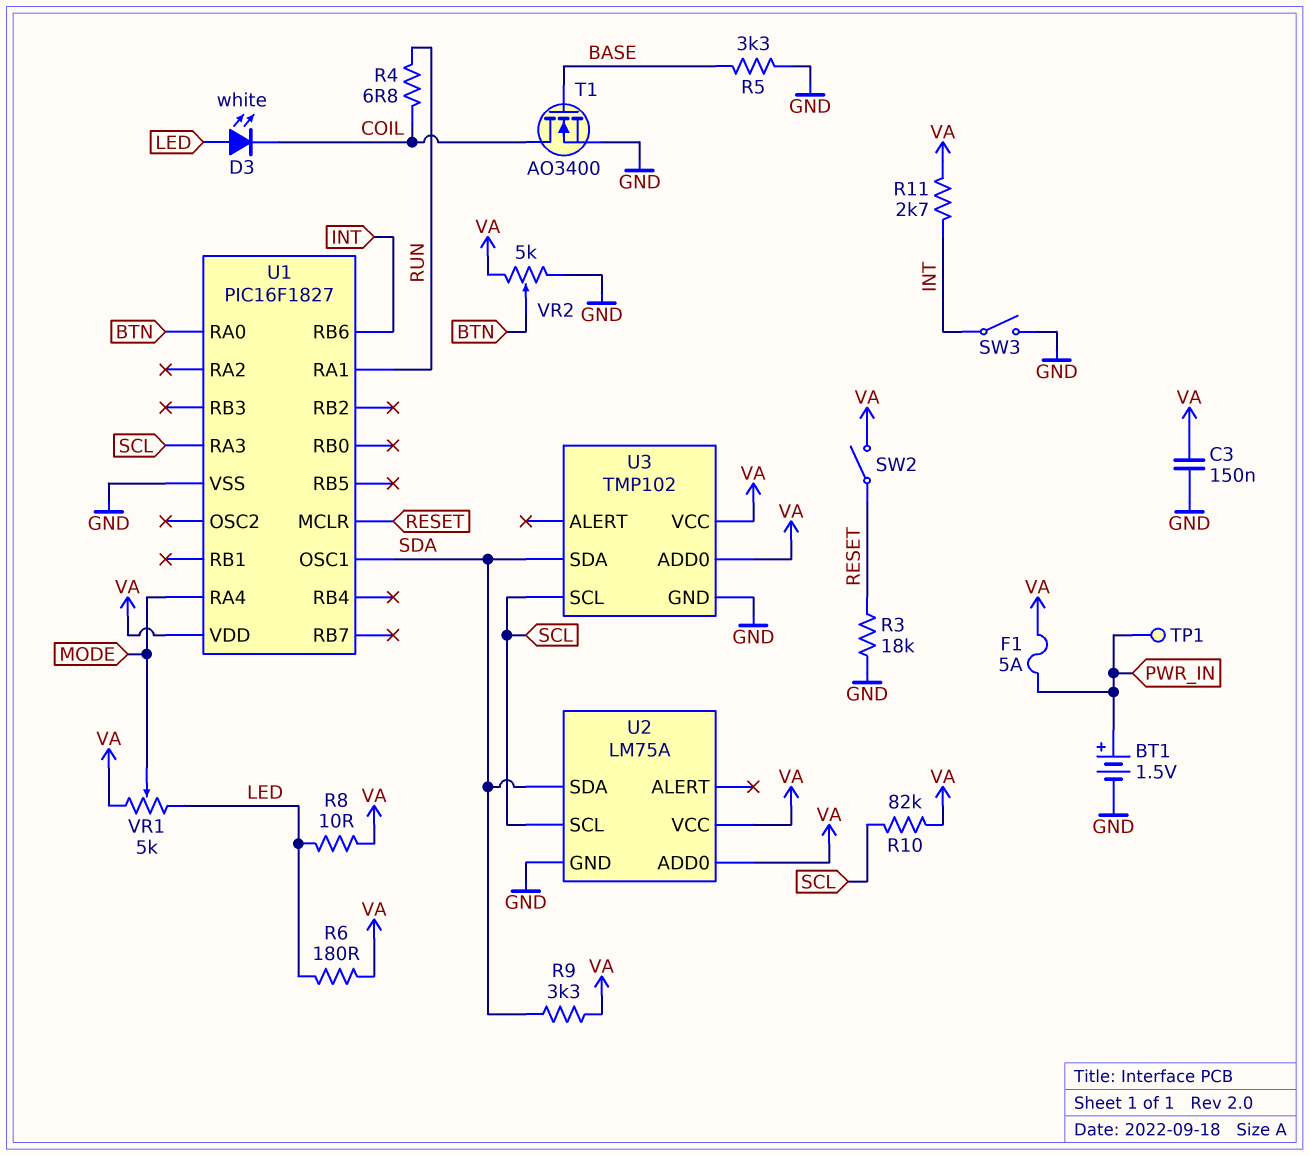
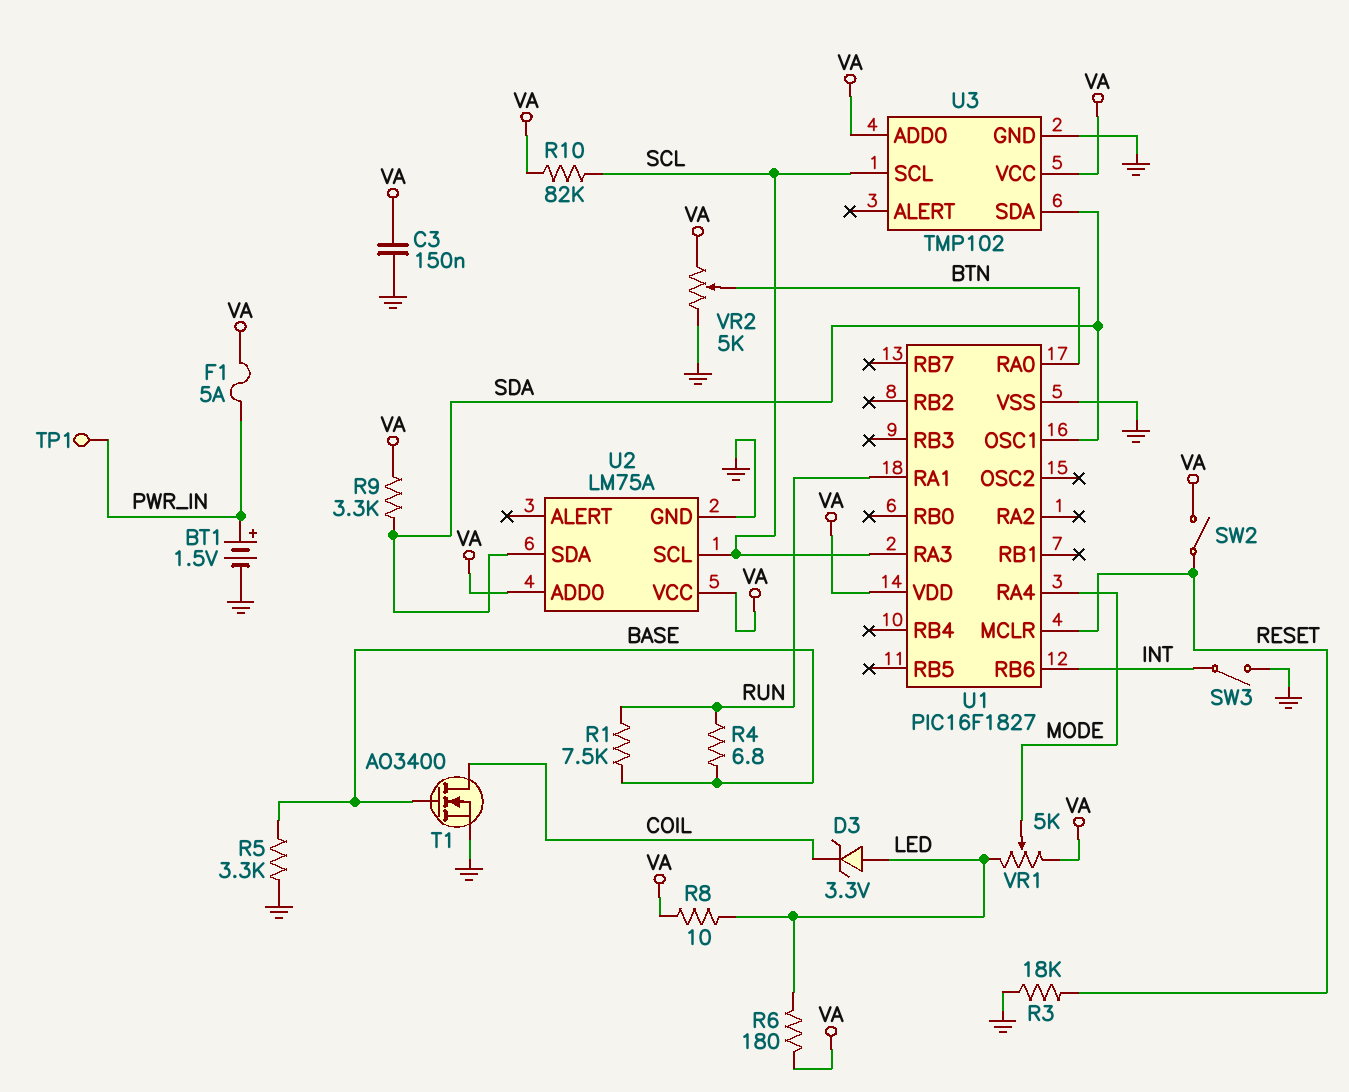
D3: LED white (A LED, K COIL) -> zener 3.3V (A LED, K COIL)
R1: none -> 7.5k (BASE, RUN)
R4: 6.8 (COIL, RUN) -> 6.8 (BASE, RUN)
R11: 2.7k (INT, VA) -> none

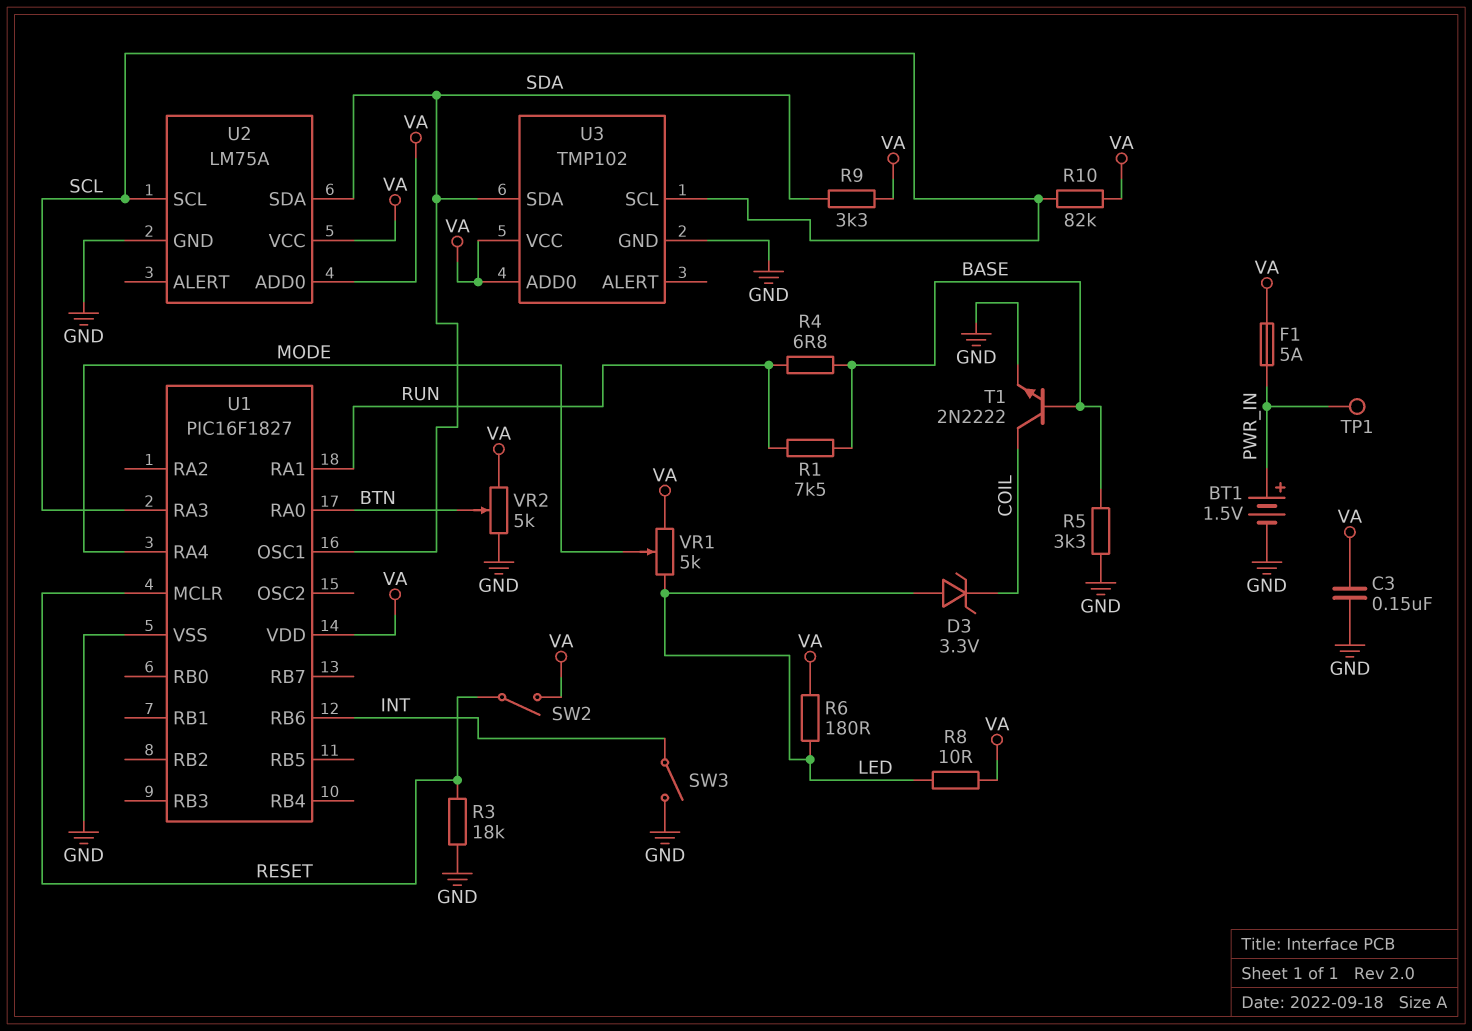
T1: NMOS AO3400 (G BASE, D COIL, S GND) -> NPN 2N2222 (B BASE, C COIL, E GND)

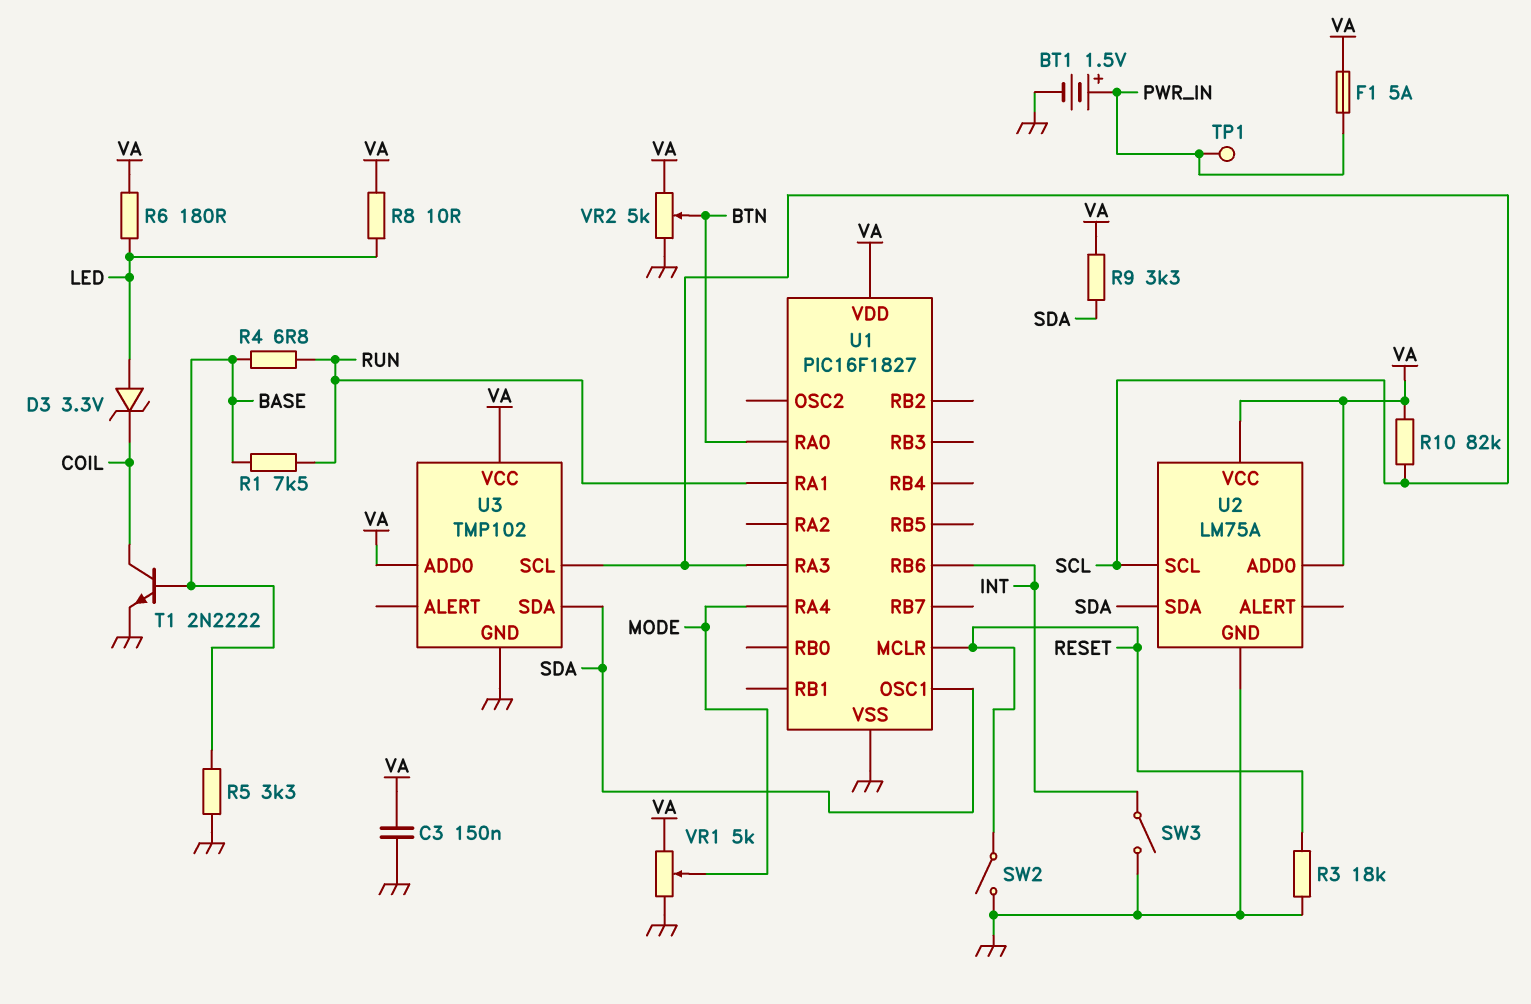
SW2: switch (RESET, VA) -> switch (GND, RESET)
VR1: 5k (LED, VA, wiper MODE) -> 5k (GND, VA, wiper MODE)

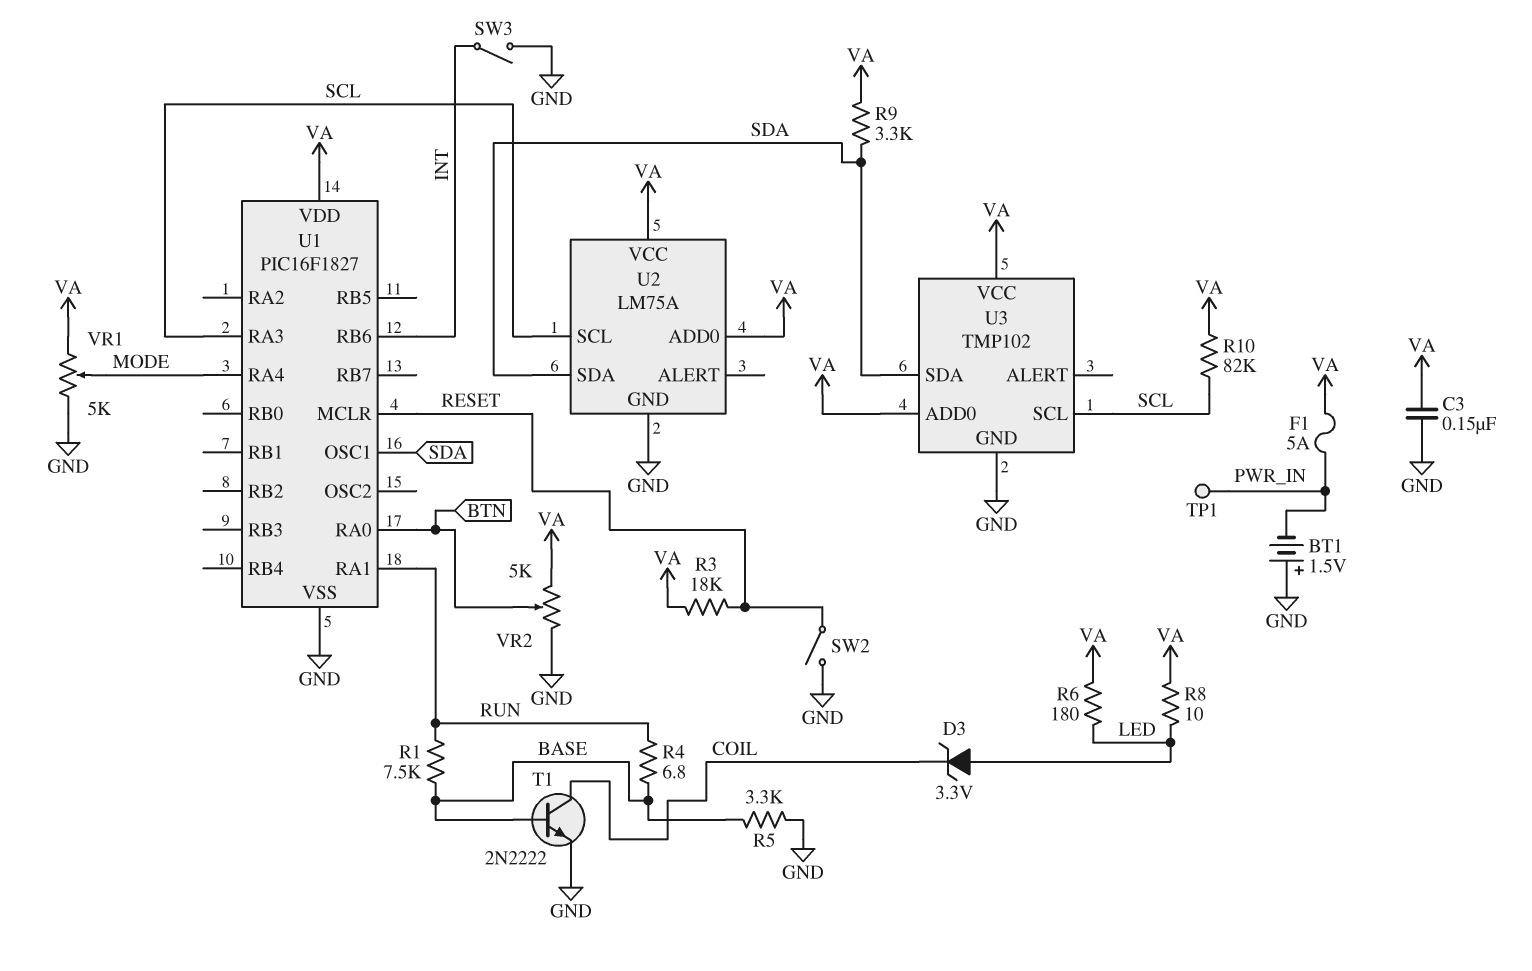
BT1: 1.5V (plus PWR_IN, minus GND) -> 1.5V (plus GND, minus PWR_IN)
R3: 18k (GND, RESET) -> 18k (RESET, VA)

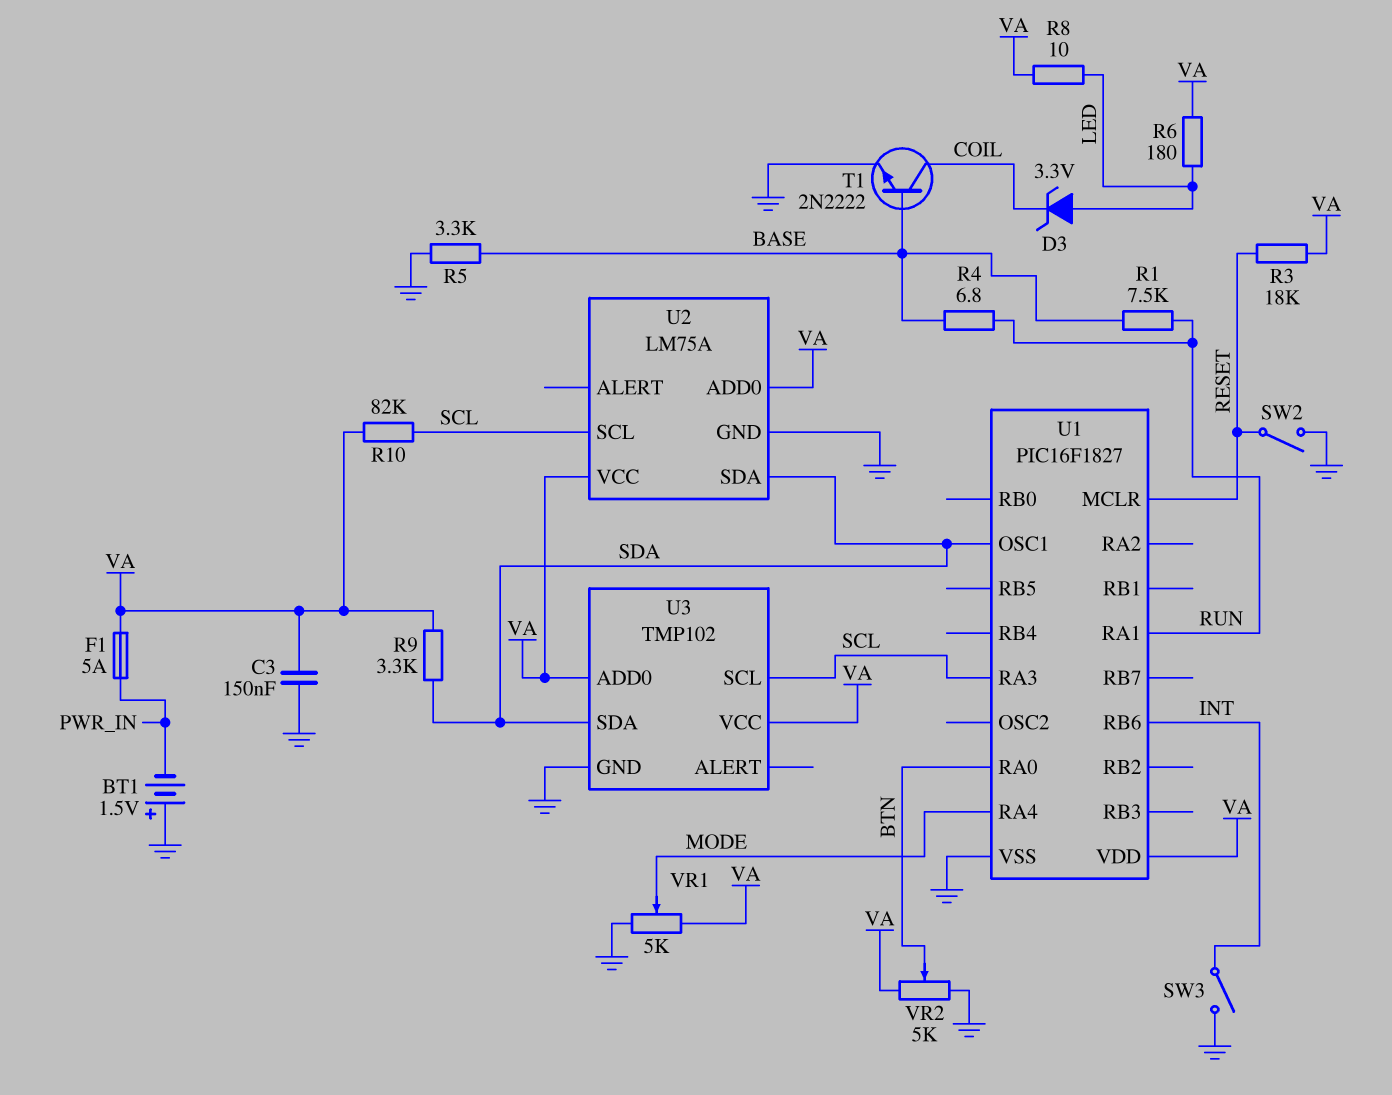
TP1: test point (PWR_IN) -> none

